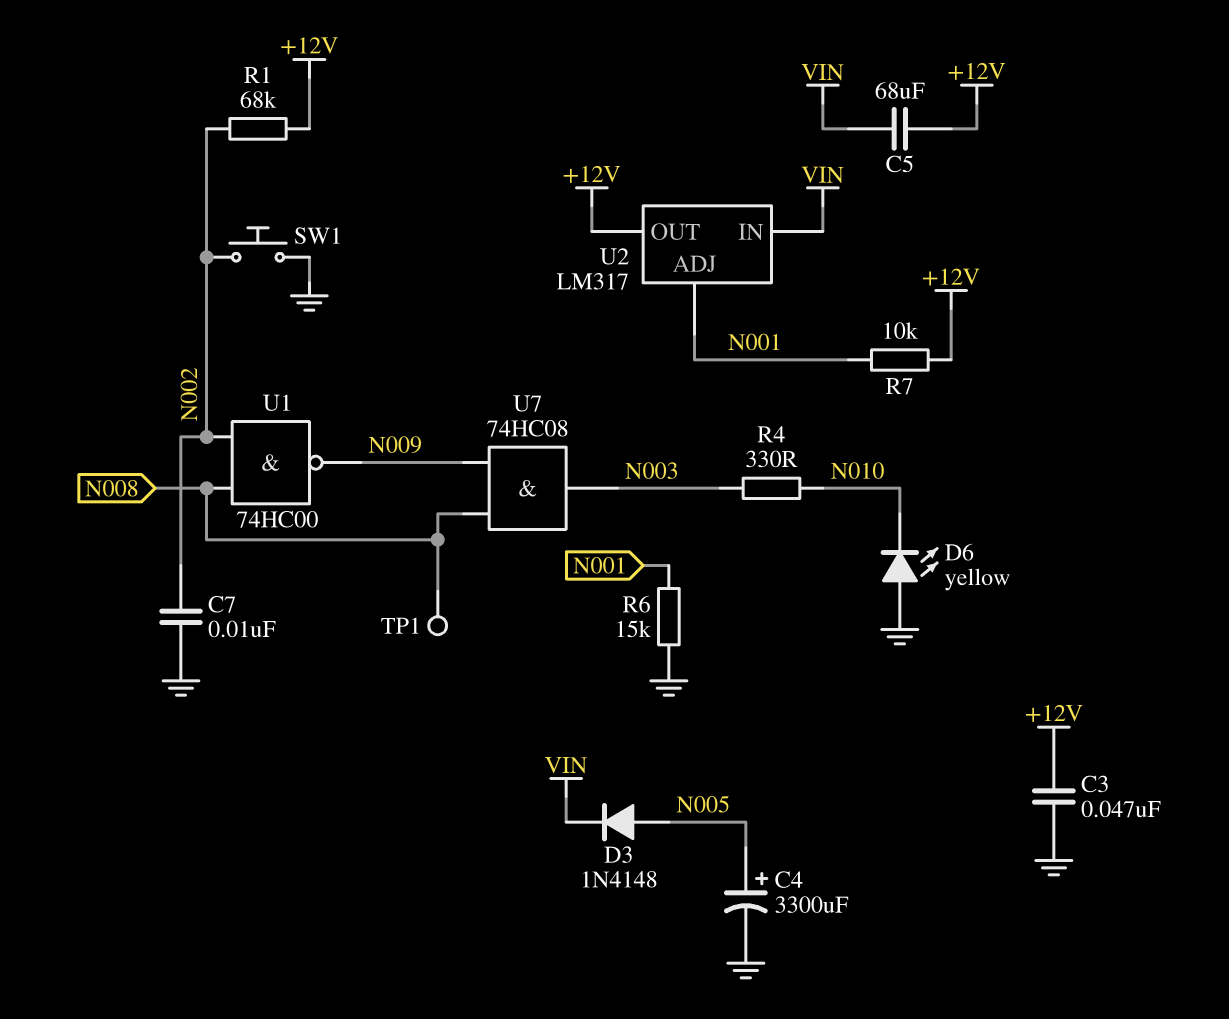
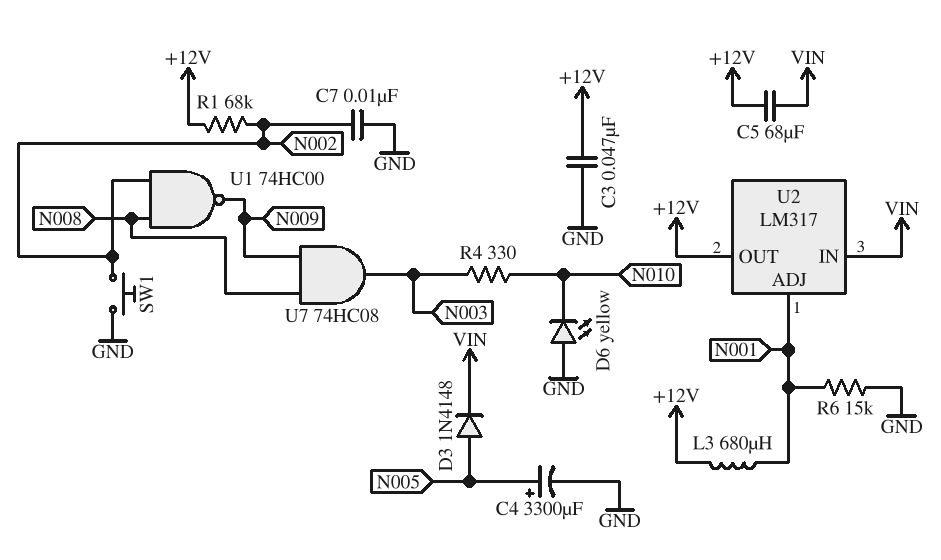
L3: none -> 680uH (+12V, N001)
R7: 10k (+12V, N001) -> none
TP1: test point (N008) -> none

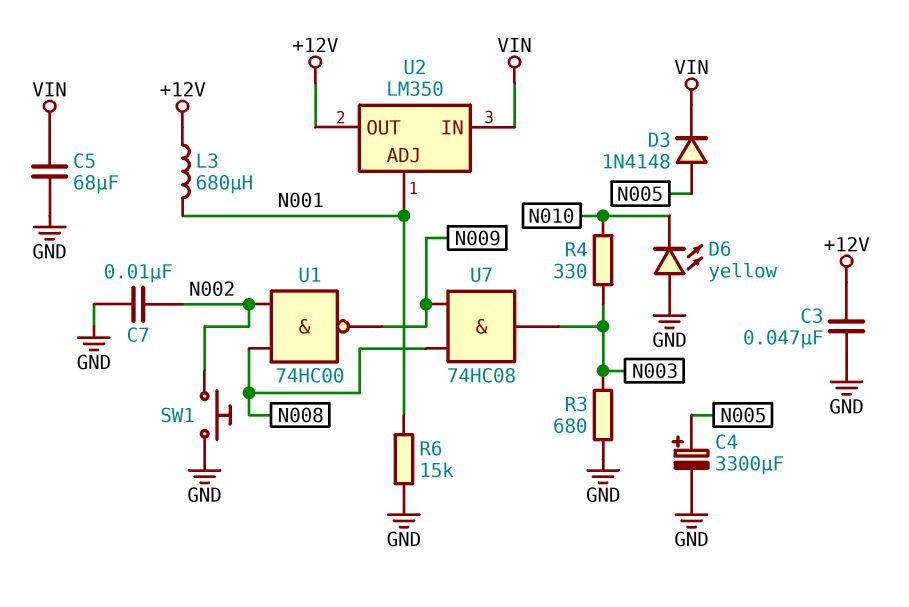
C5: 68uF (+12V, VIN) -> 68uF (GND, VIN)
R1: 68k (+12V, N002) -> none
R3: none -> 680 (GND, N003)
U2: LM317 -> LM350

